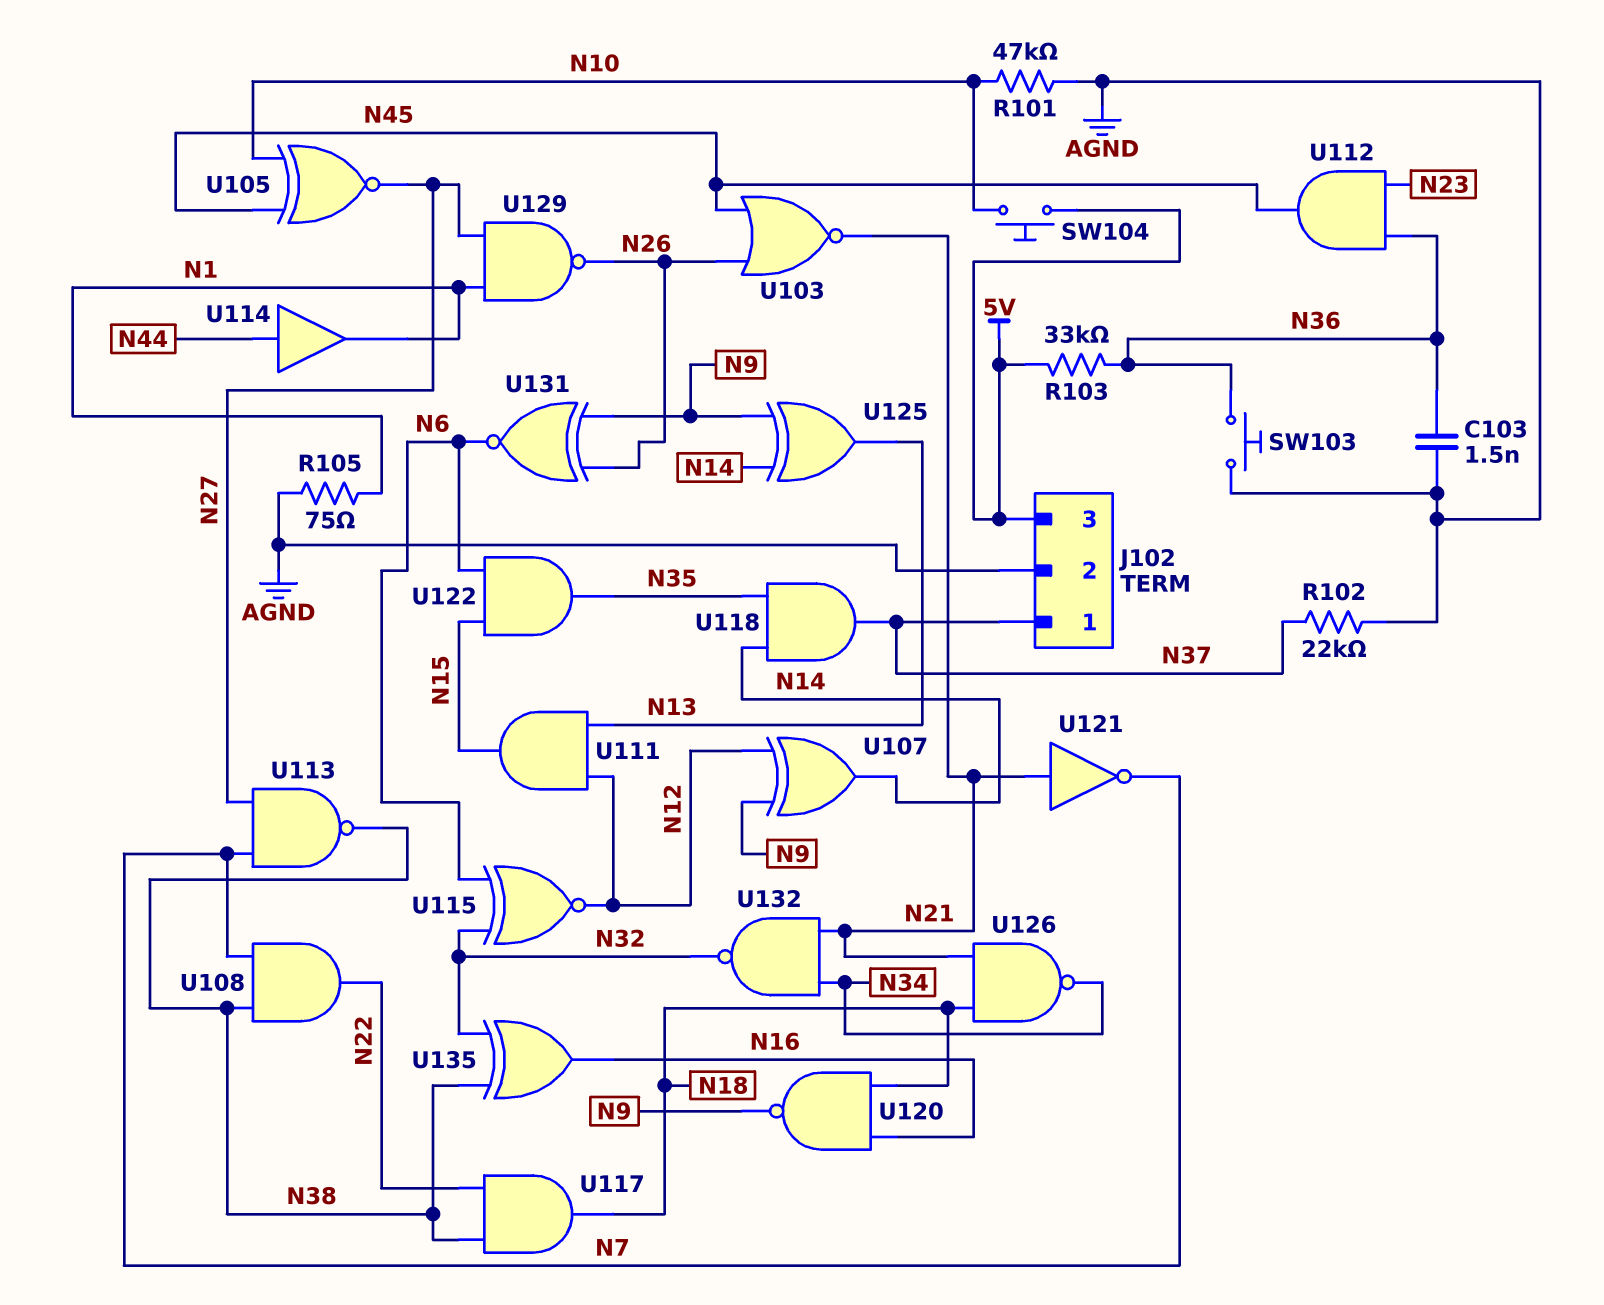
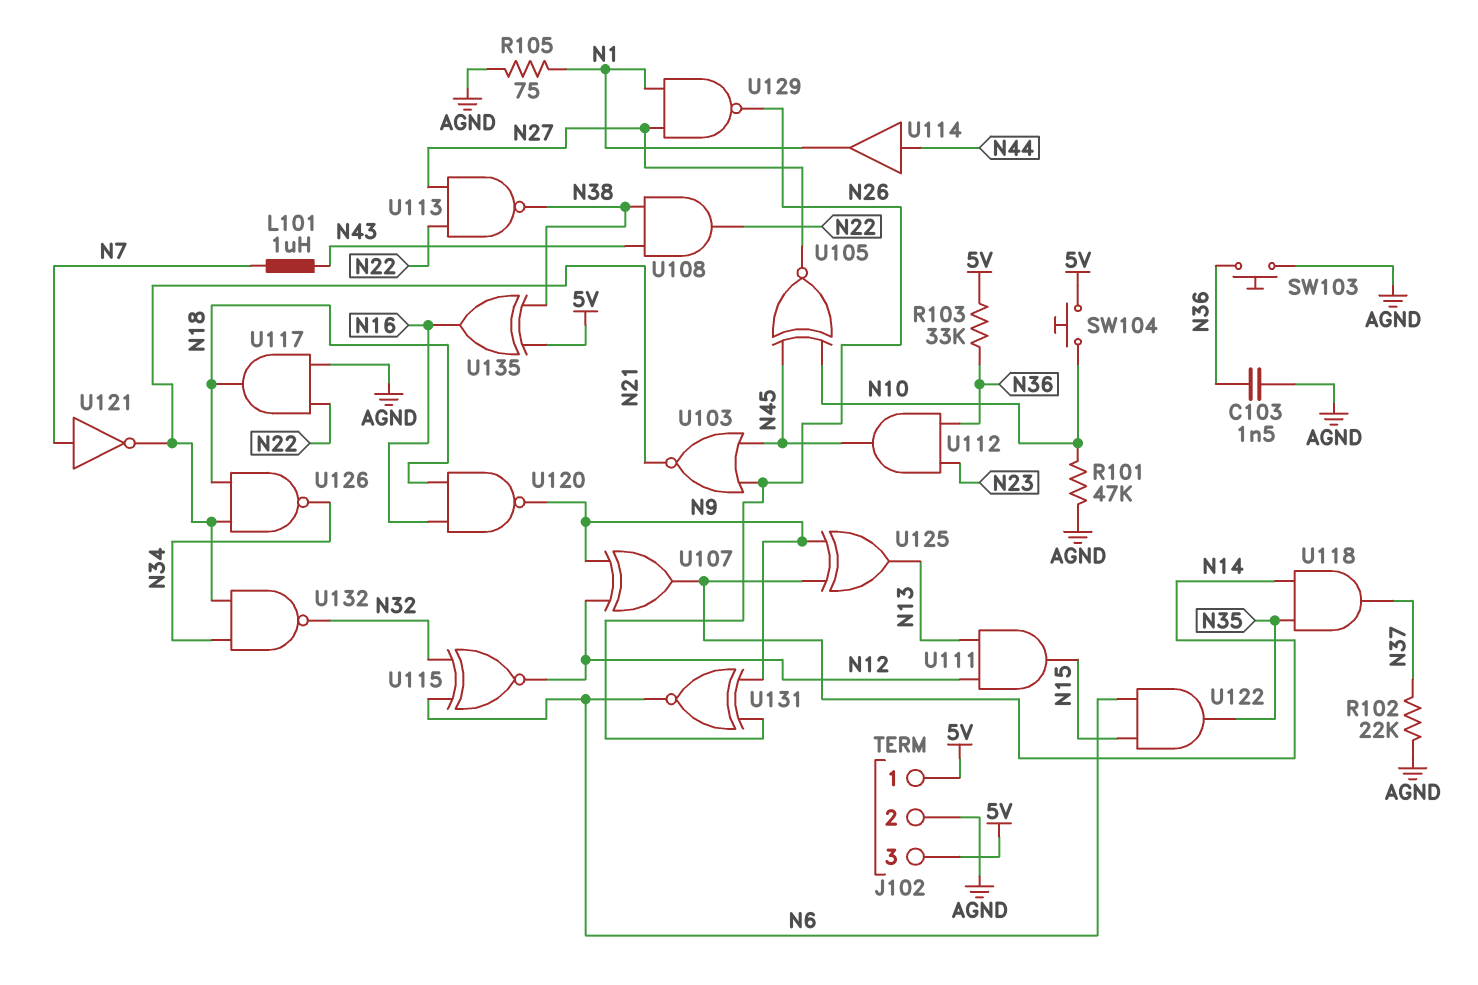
J102 pin 1: N37 -> 5V
L101: none -> 1uH (N7, N43)
U108: AND (in N7, in N38, out N22) -> AND (in N38, in N43, out N22)
U113: NAND (in N7, in N27, out N38) -> NAND (in N22, in N27, out N38)
U117: AND (in N22, in N38, out N18) -> AND (in AGND, in N22, out N18)
U121: NOT (in N21, out N7) -> NOT (in N7, out N21)
U135: XOR (in N32, in N38, out N16) -> XOR (in 5V, in N38, out N16)

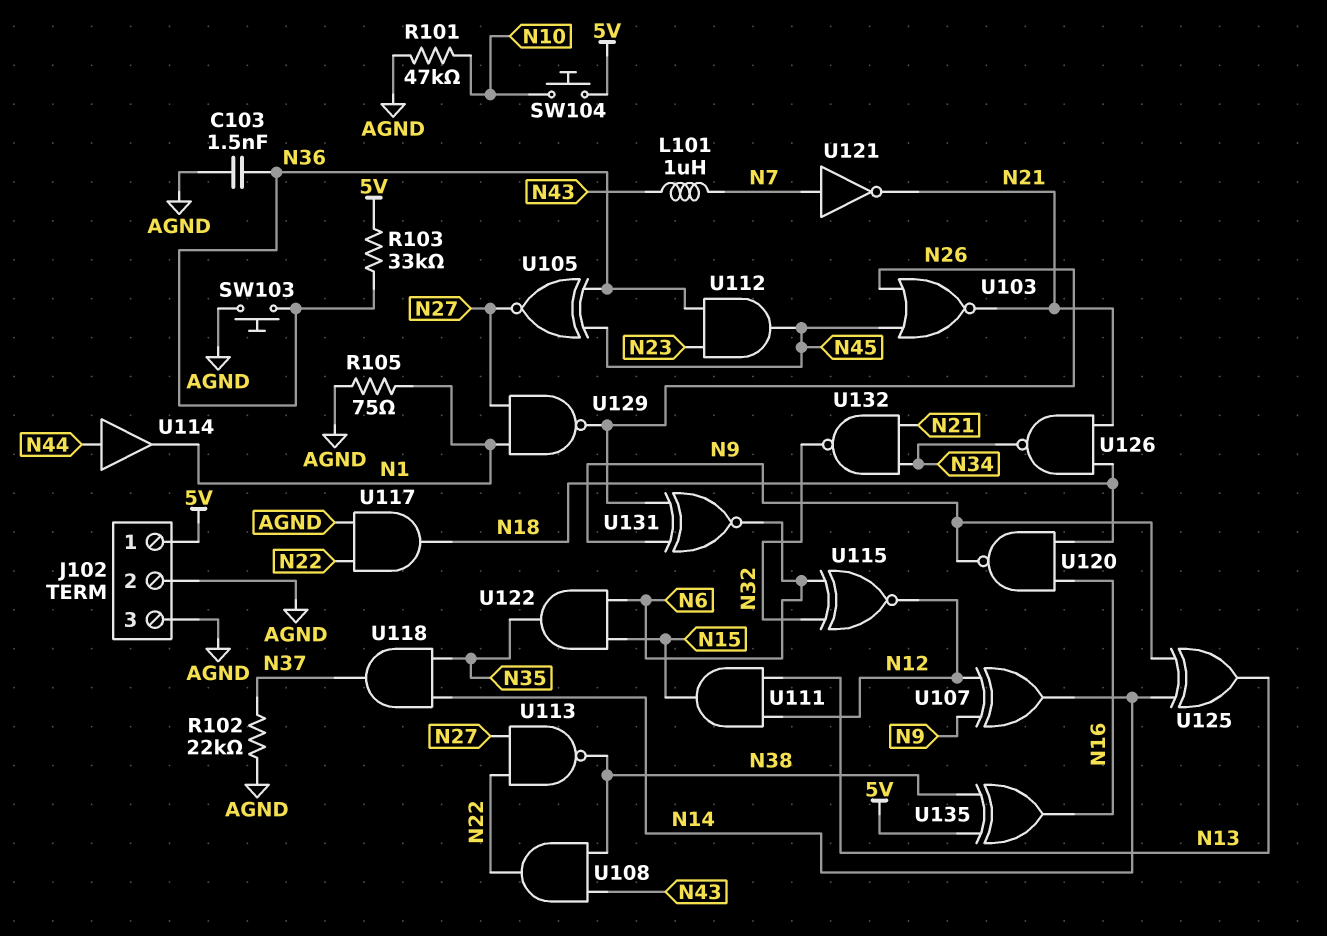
J102 pin 3: 5V -> AGND
U105: XNOR (in N10, in N45, out N27) -> XNOR (in N36, in N45, out N27)

